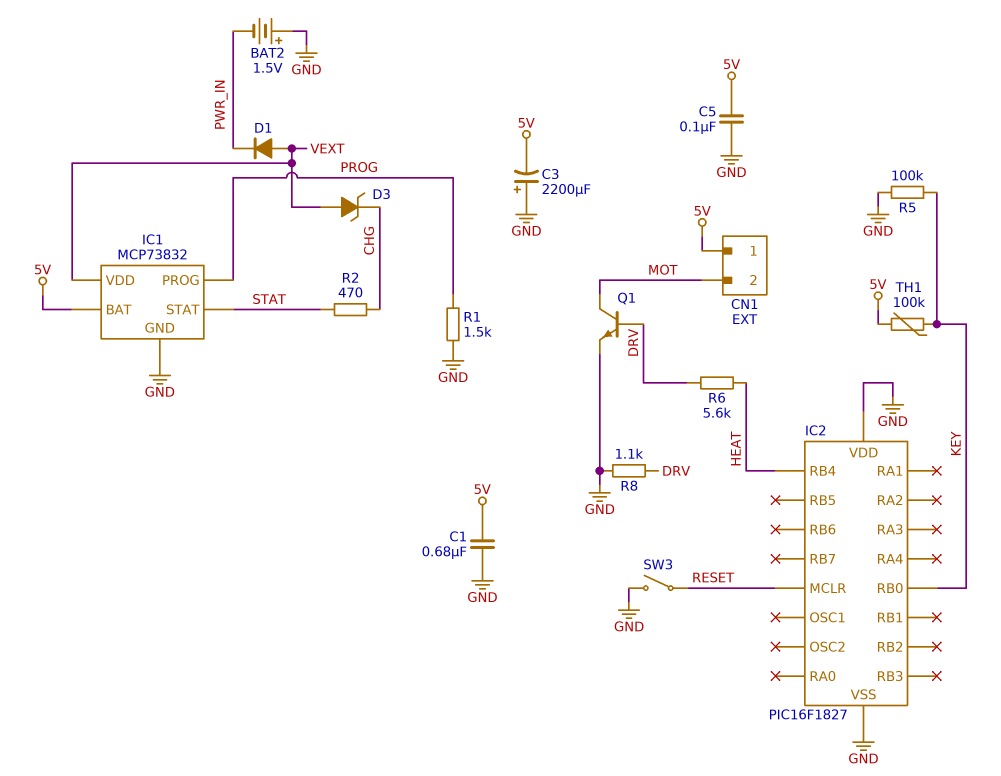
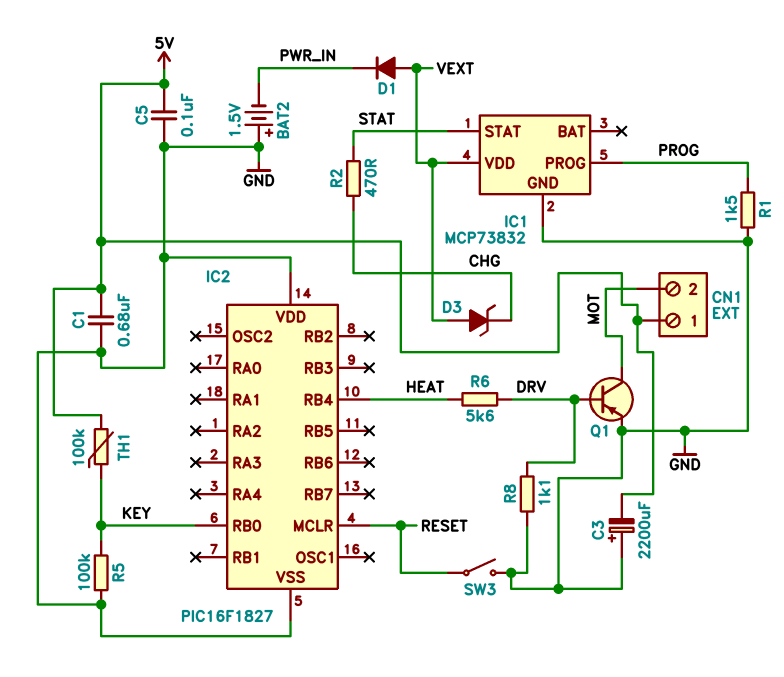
IC1 pin BAT: 5V -> none
Q1: NPN (B DRV, C MOT, E GND) -> PNP (B DRV, C MOT, E GND)

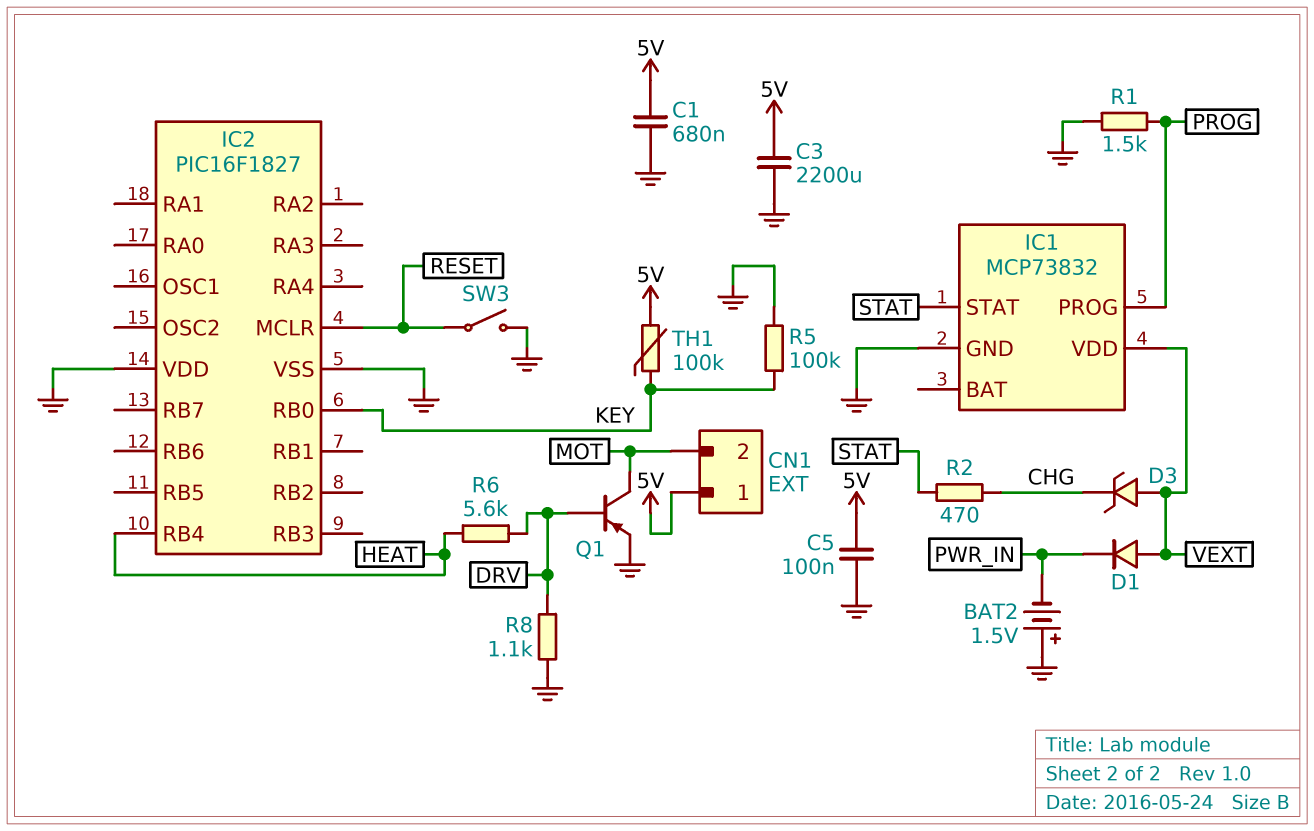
C3: 2200uF (plus GND, minus 5V) -> 2200uF (5V, GND)

